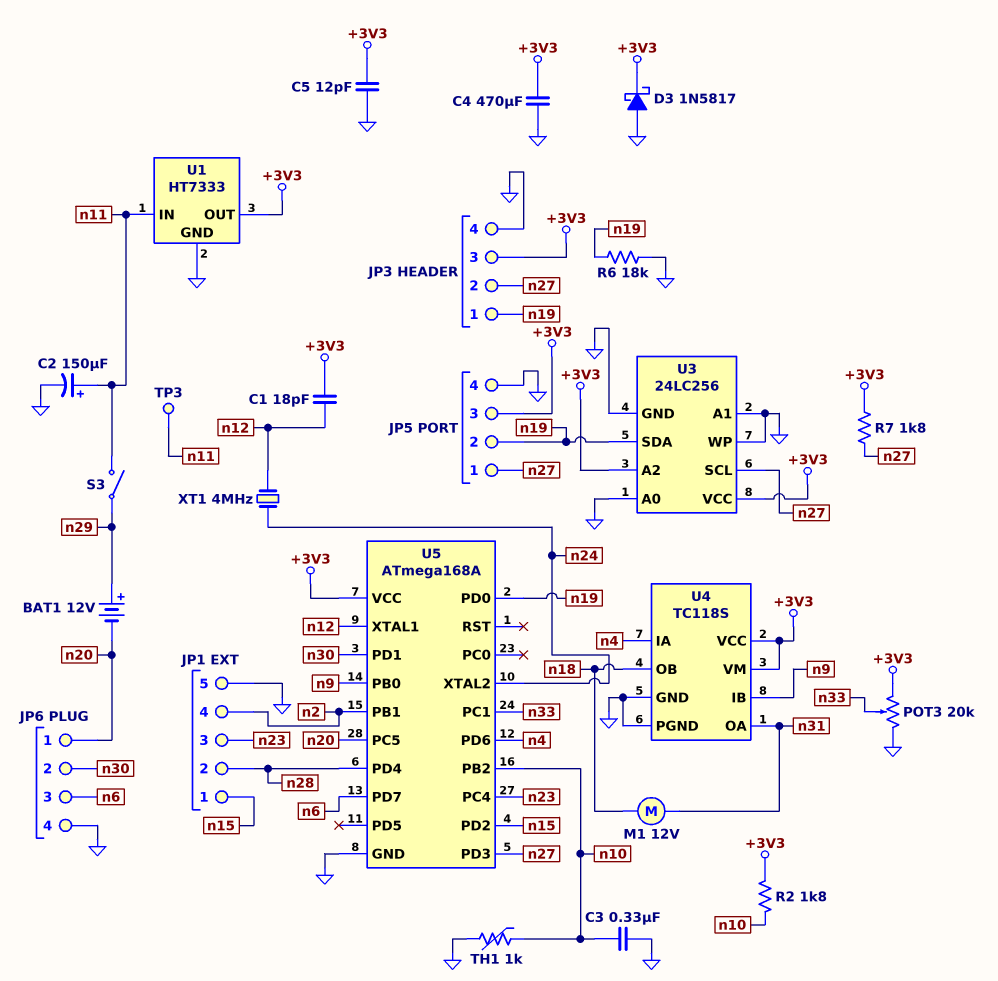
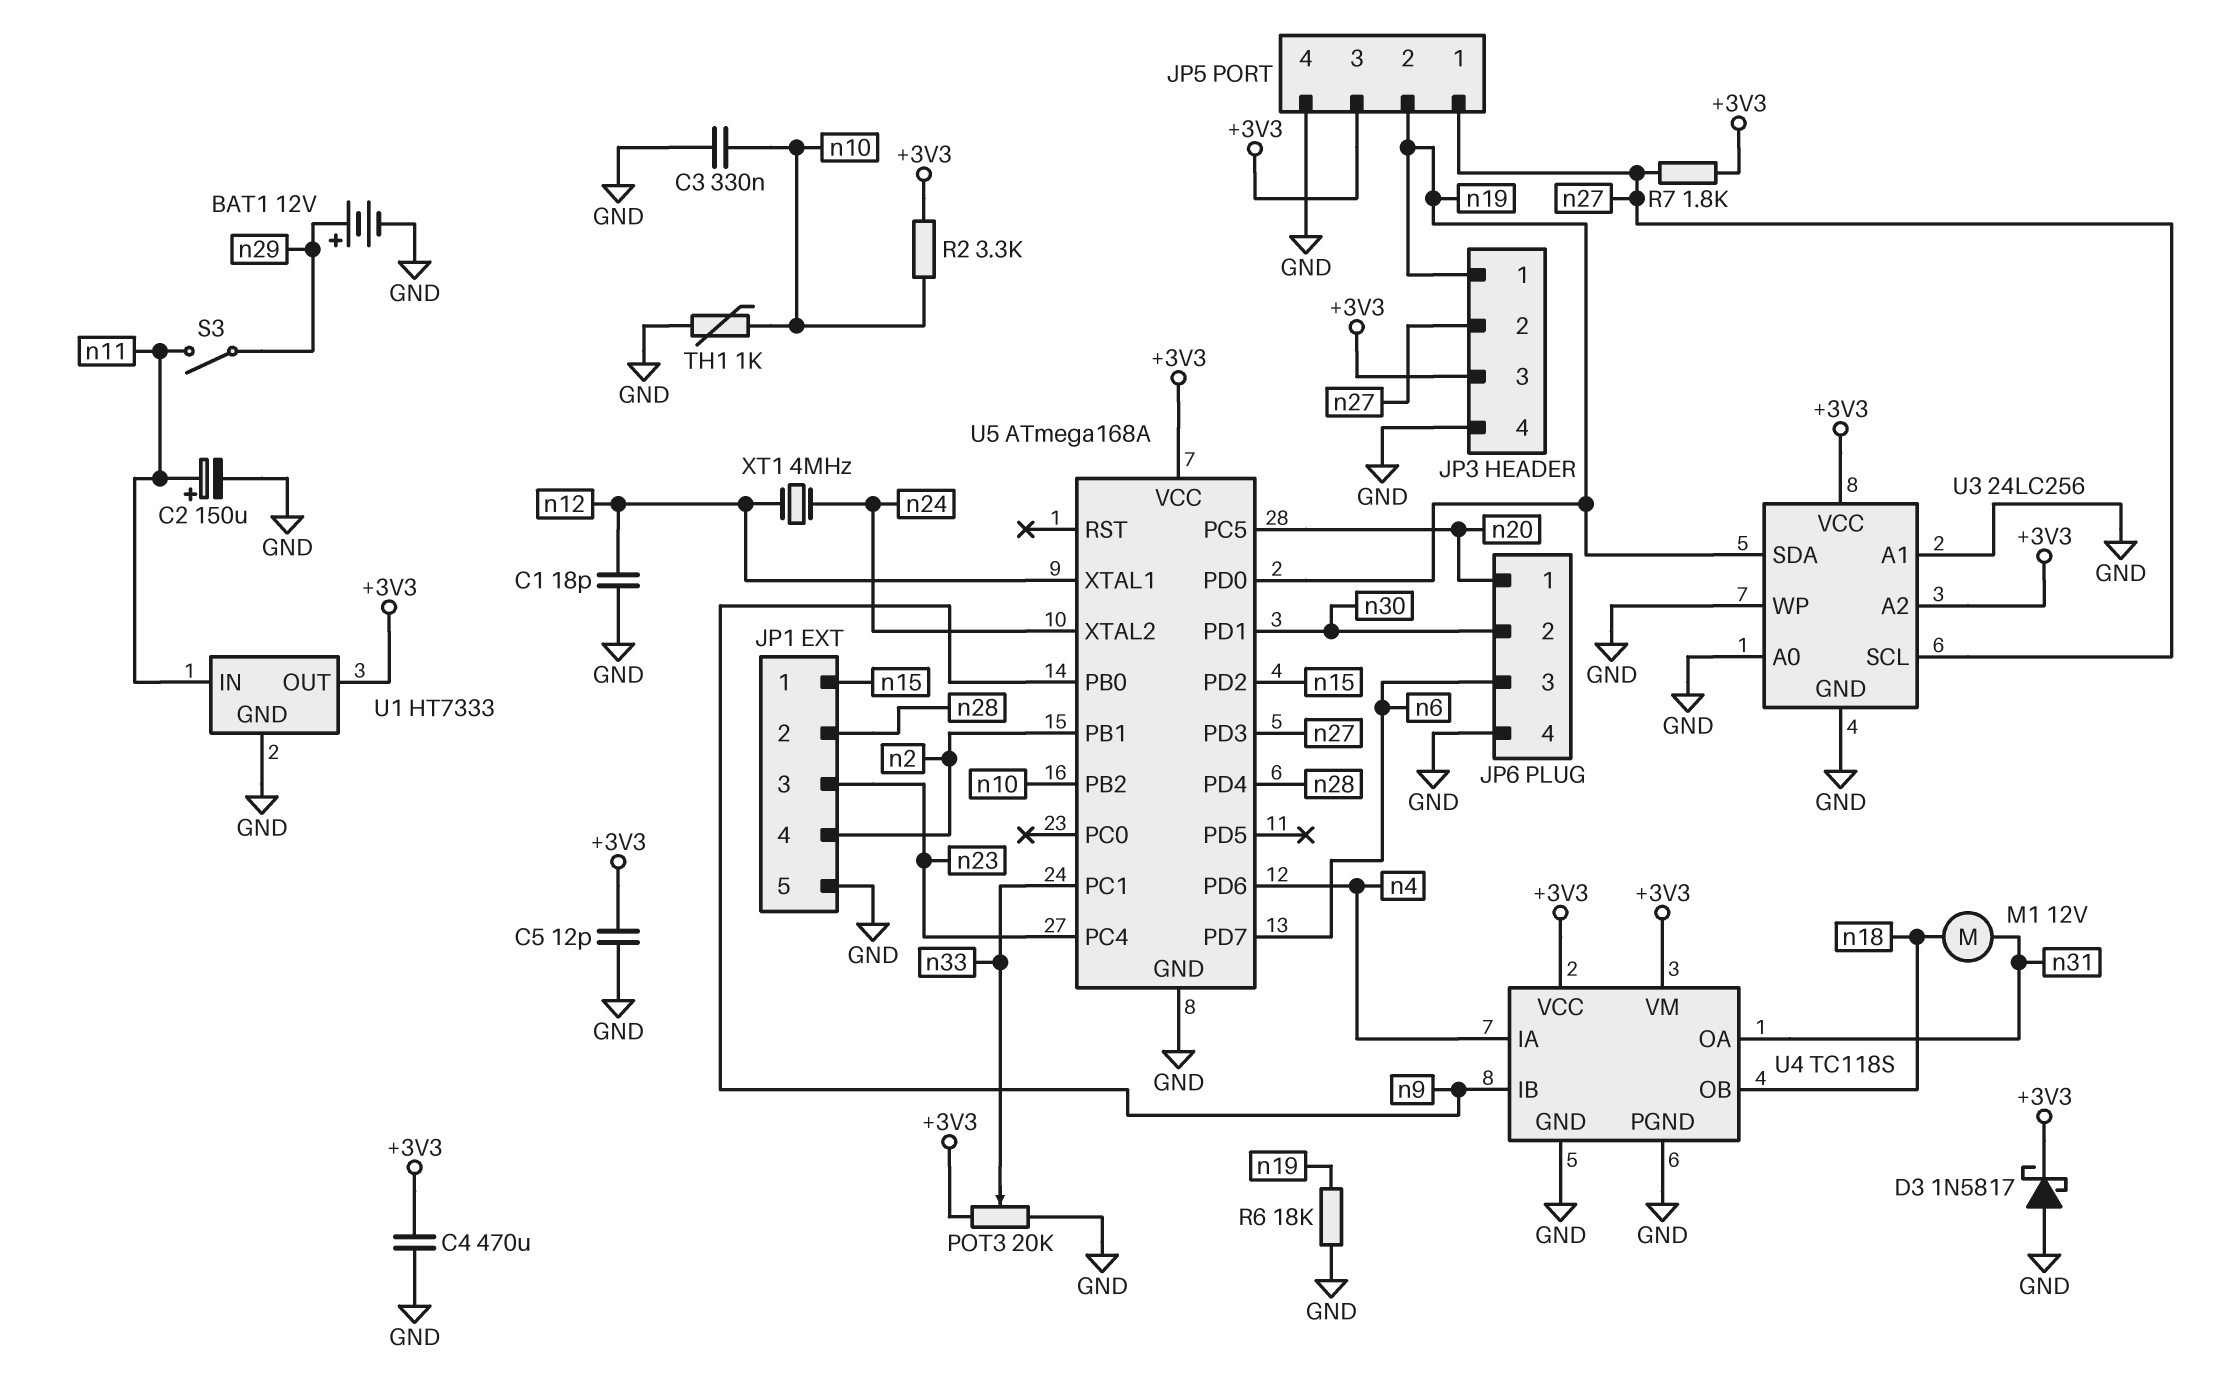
BAT1: 12V (plus n29, minus n20) -> 12V (plus n29, minus GND)
C1: 18pF (+3V3, n12) -> 18pF (GND, n12)
R2: 1.8k (+3V3, n10) -> 3.3k (+3V3, n10)
TP3: test point (n11) -> none

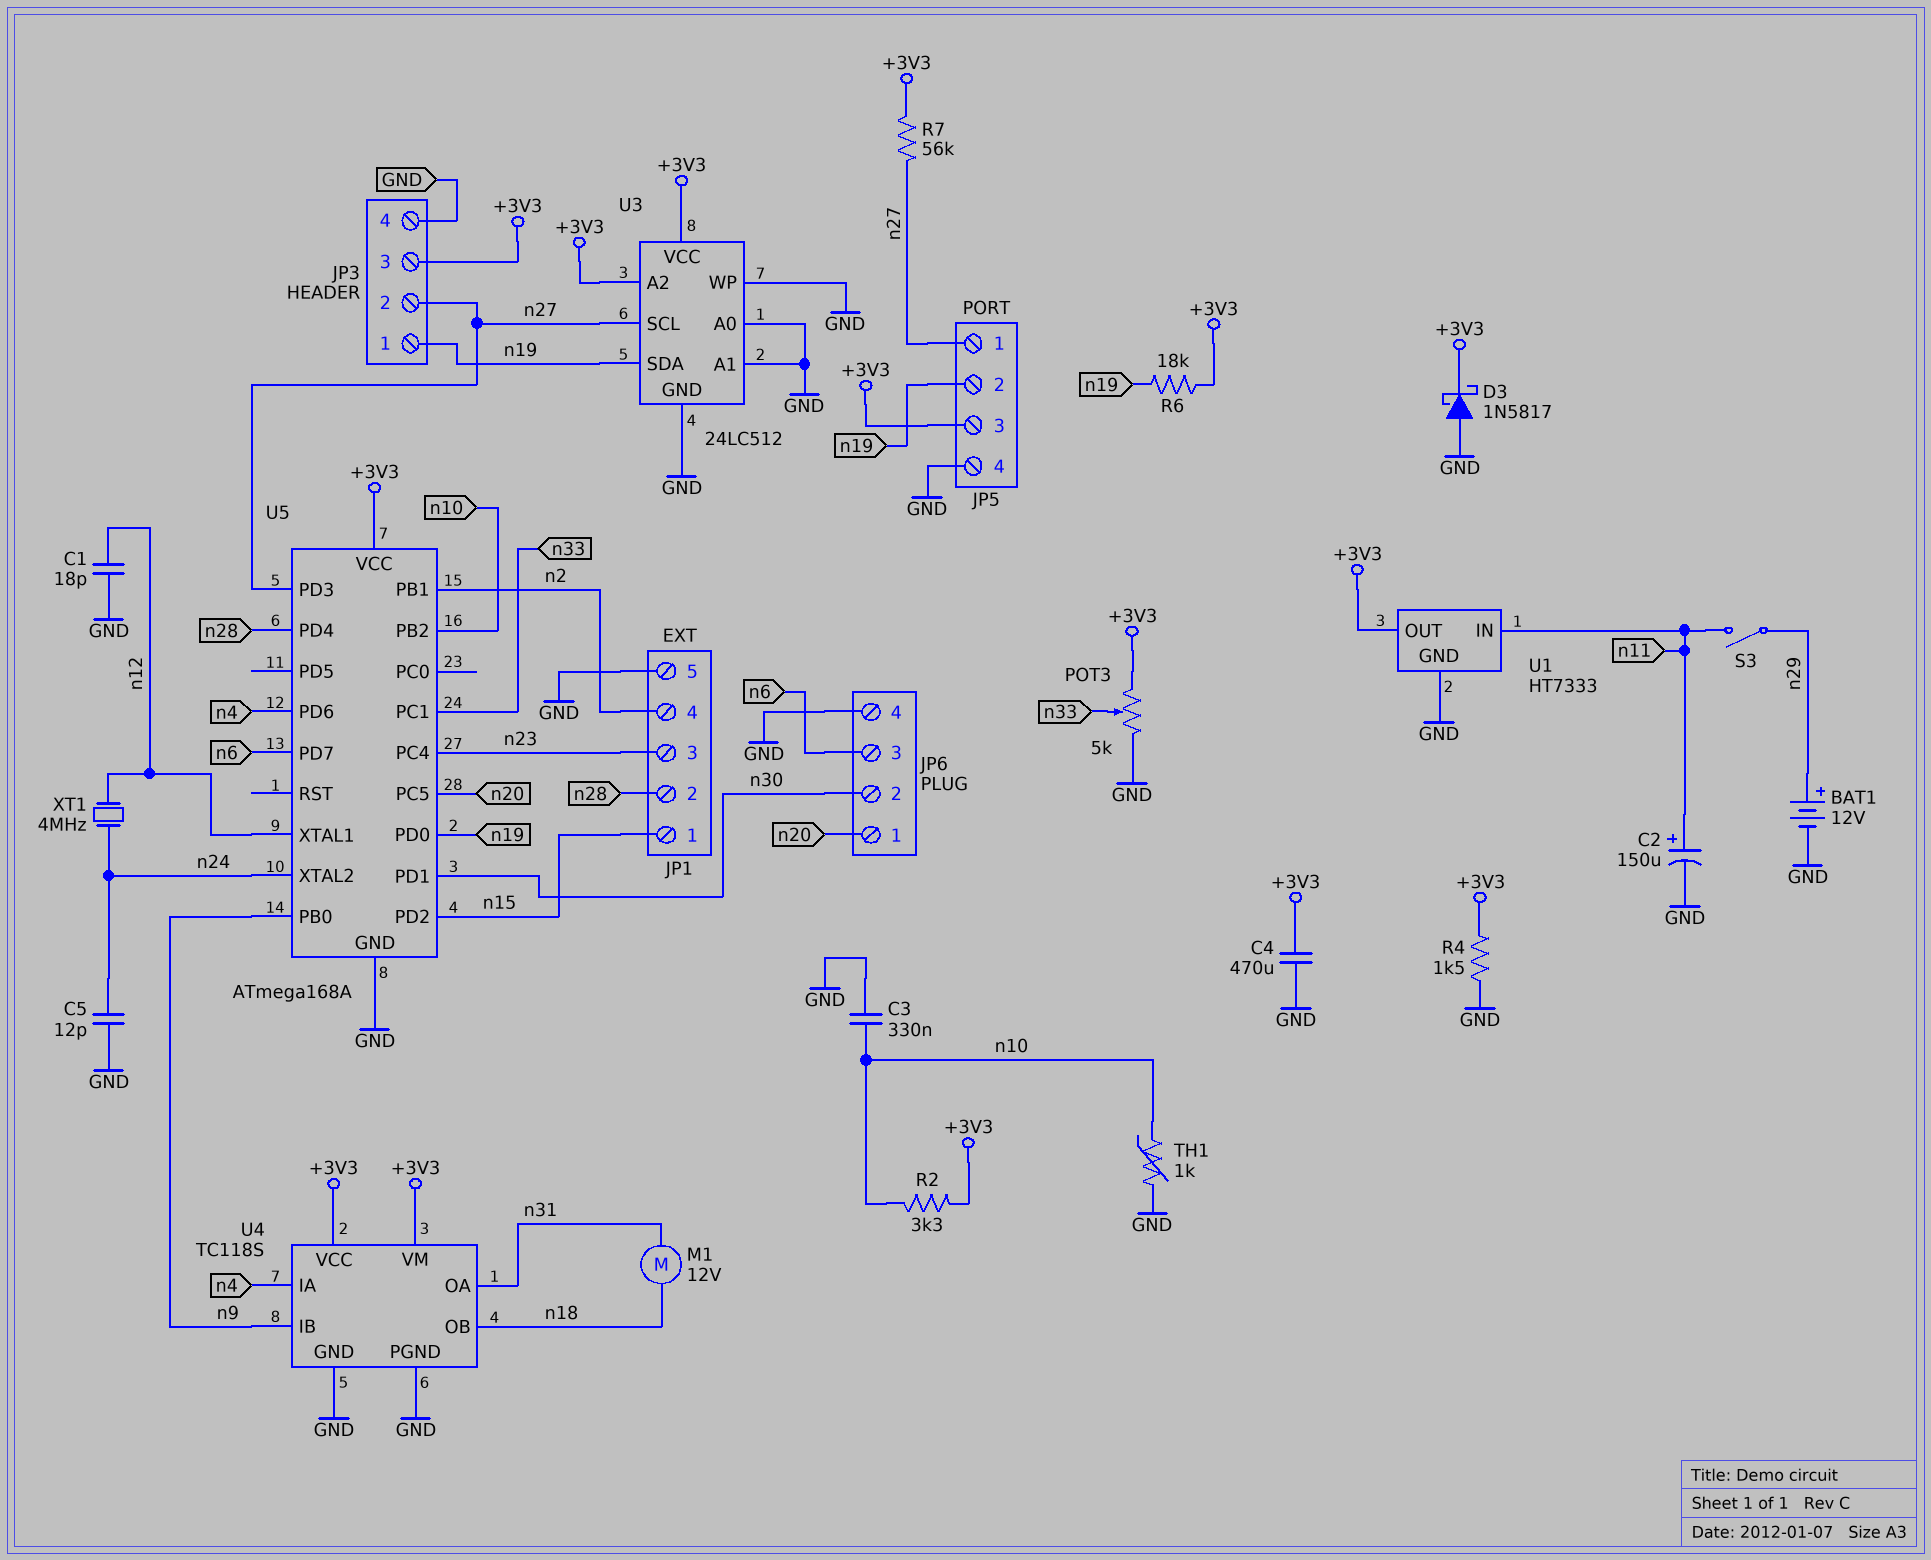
C5: 12pF (+3V3, GND) -> 12pF (GND, n24)
POT3: 20k (+3V3, GND, wiper n33) -> 5k (+3V3, GND, wiper n33)
R4: none -> 1.5k (+3V3, GND)
R6: 18k (GND, n19) -> 18k (+3V3, n19)
R7: 1.8k (+3V3, n27) -> 56k (+3V3, n27)
U3: 24LC256 -> 24LC512

